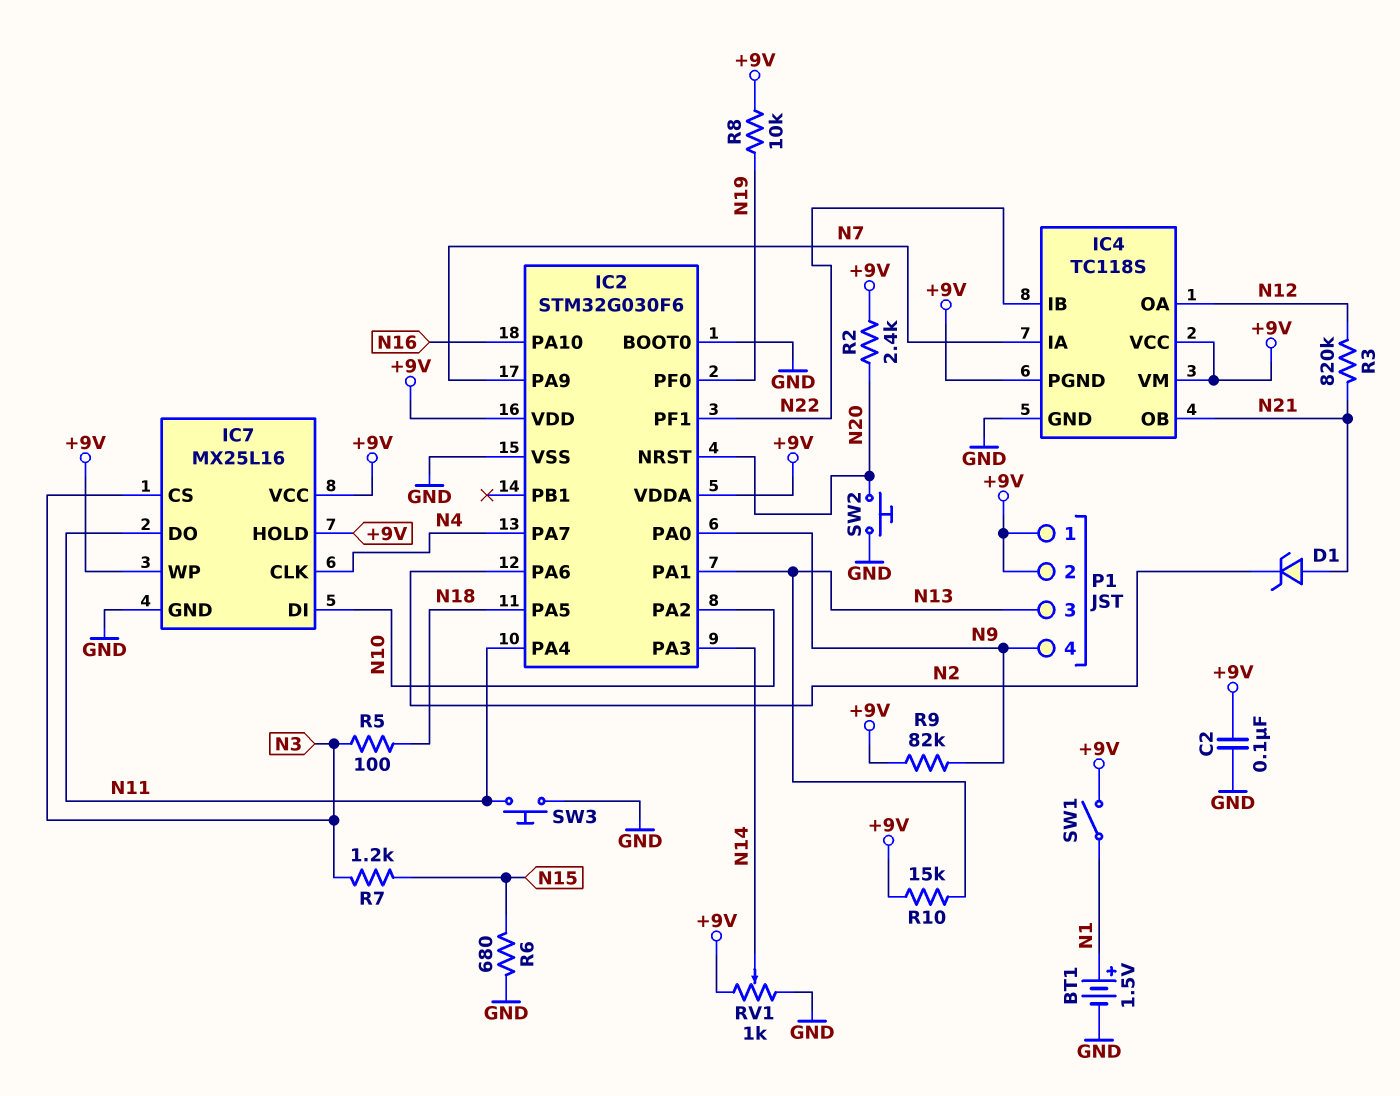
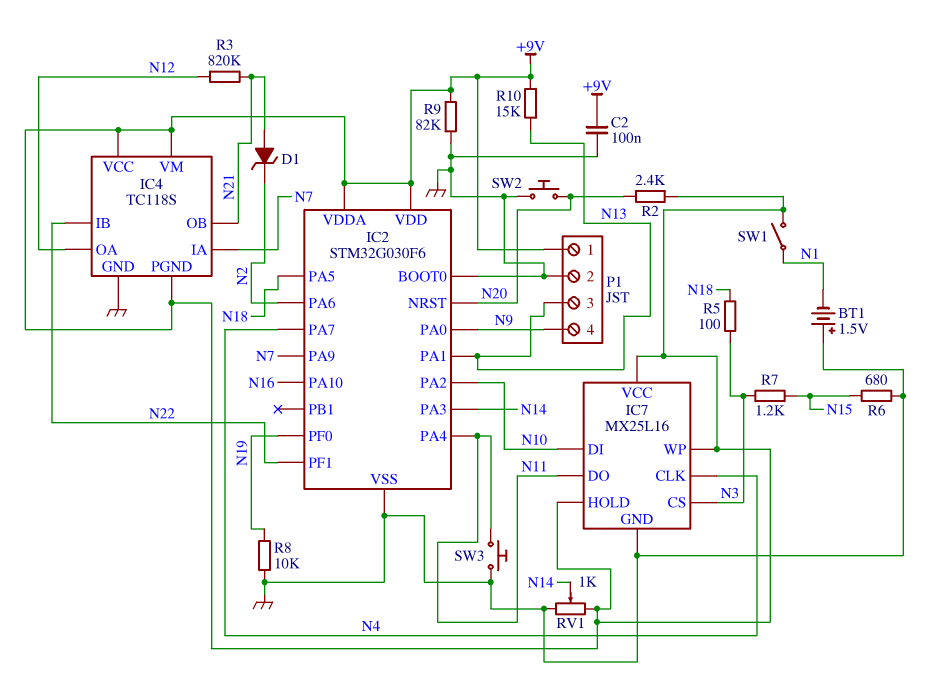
BT1: 1.5V (plus N1, minus GND) -> 1.5V (plus GND, minus N1)
P1 pin 2: +9V -> GND
R8: 10k (+9V, N19) -> 10k (GND, N19)
R9: 82k (+9V, N9) -> 82k (+9V, GND)

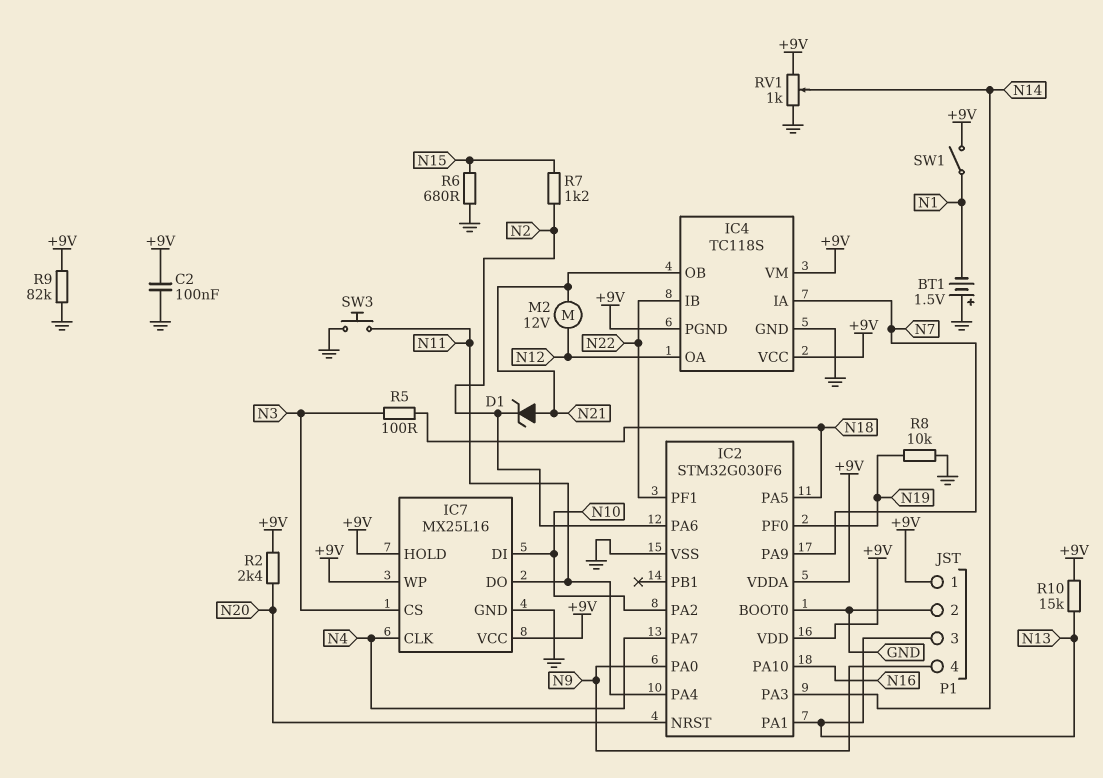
M2: none -> motor 12V (N12, N21)
R3: 820k (N12, N21) -> none
R7: 1.2k (N3, N15) -> 1.2k (N2, N15)
SW2: button (GND, N20) -> none

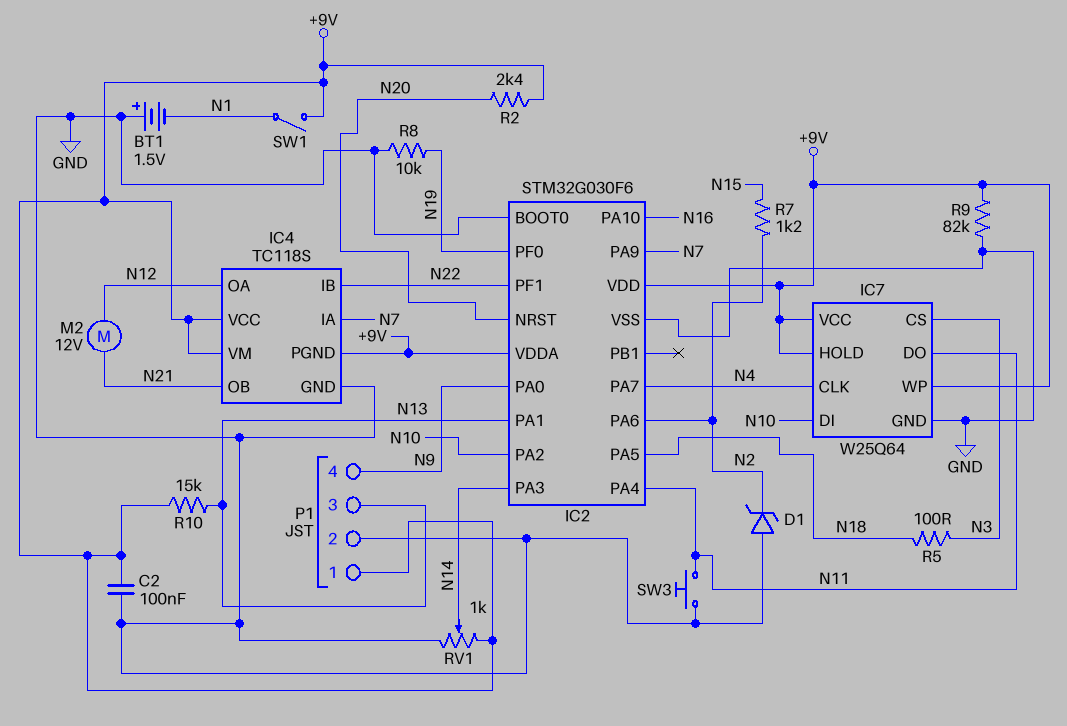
D1: zener (A N21, K N2) -> zener (A GND, K N2)
IC7: MX25L16 -> W25Q64
R6: 680 (GND, N15) -> none

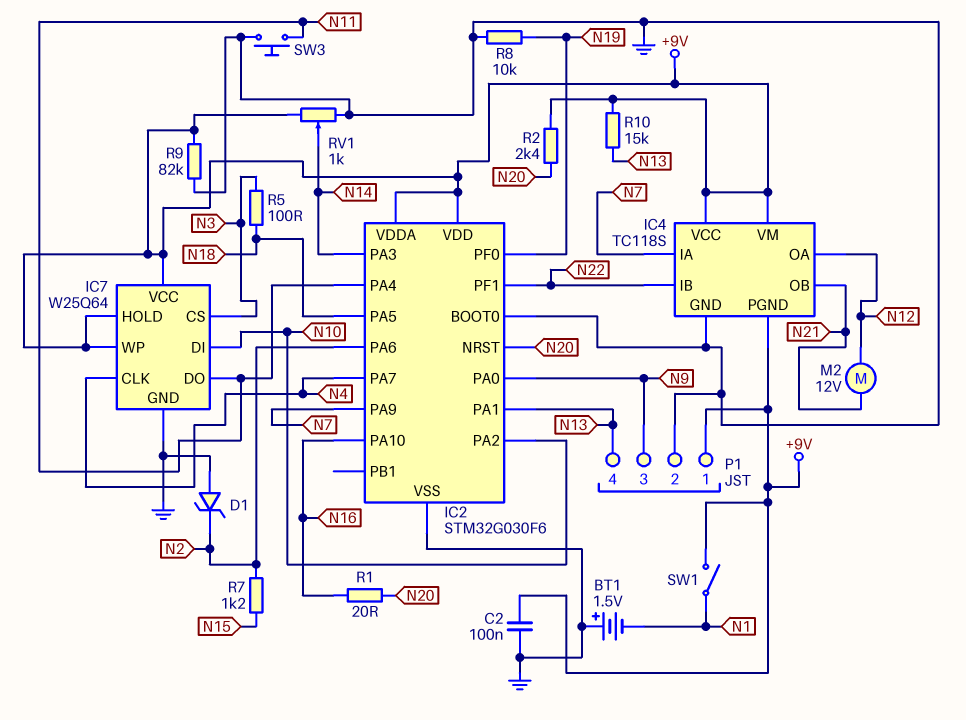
P1 pin 3: N13 -> N9
P1 pin 4: N9 -> N13
R1: none -> 20 (N16, N20)

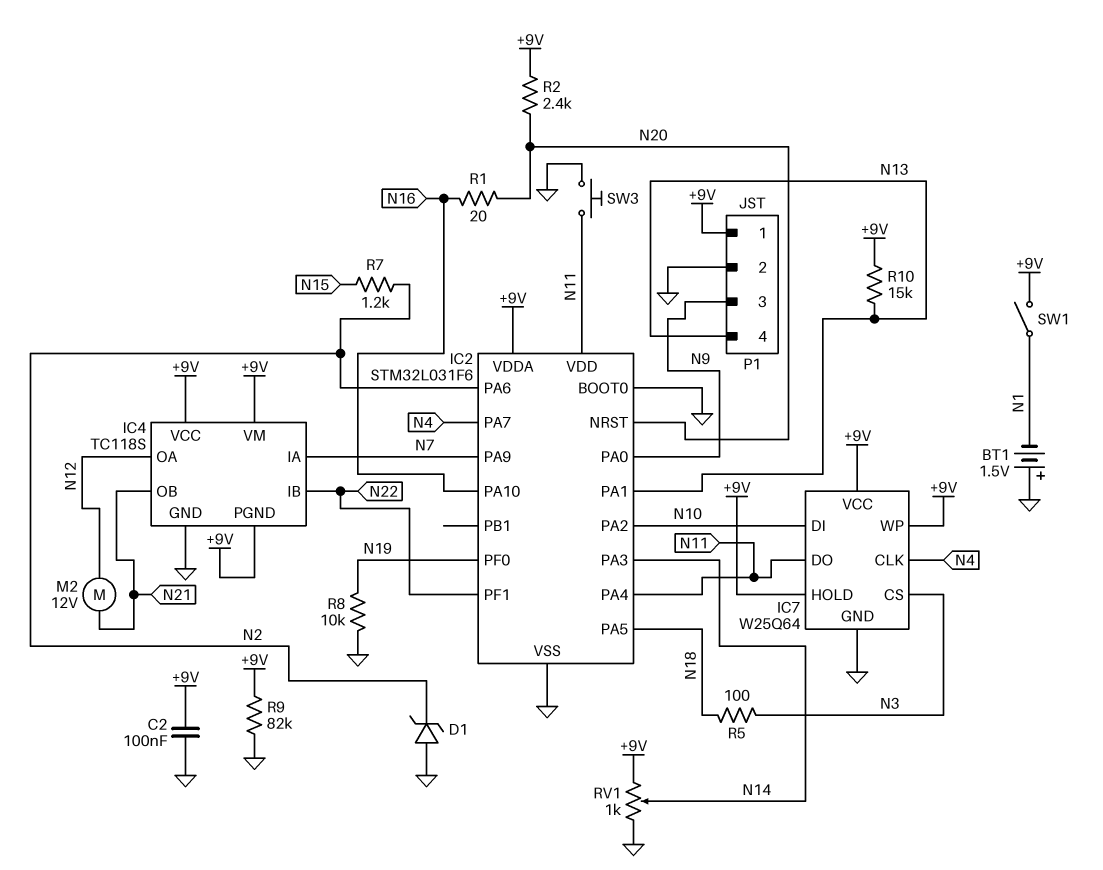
IC2: STM32G030F6 -> STM32L031F6
IC2 pin VDD: +9V -> N11

